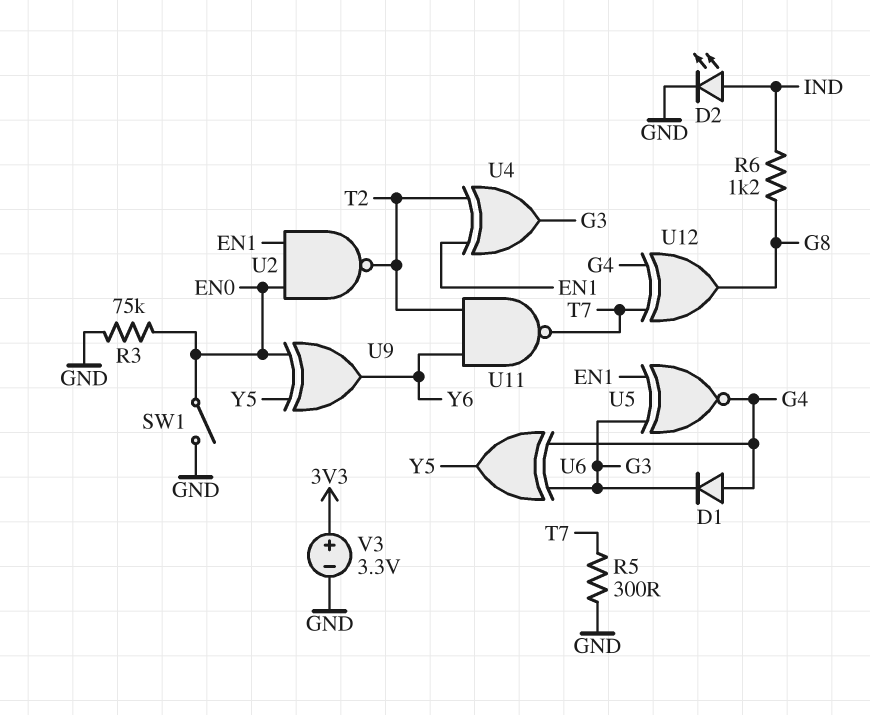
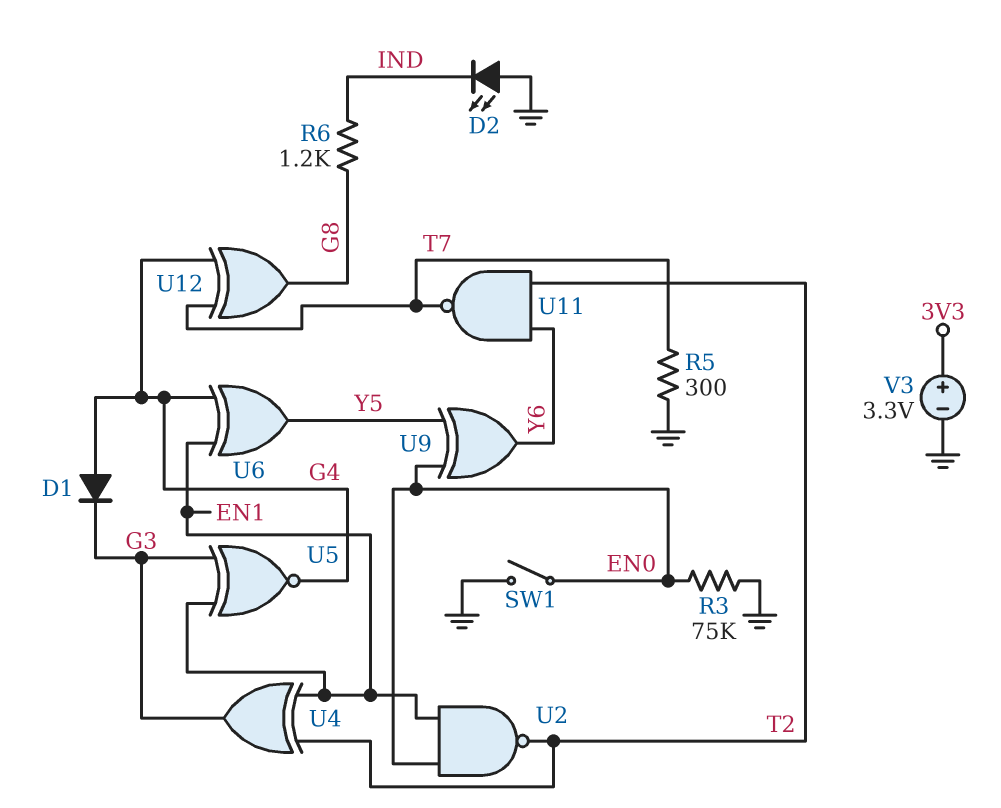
D2: LED (A IND, K GND) -> LED (A GND, K IND)
U6: XOR (in G3, in G4, out Y5) -> XOR (in EN1, in G4, out Y5)

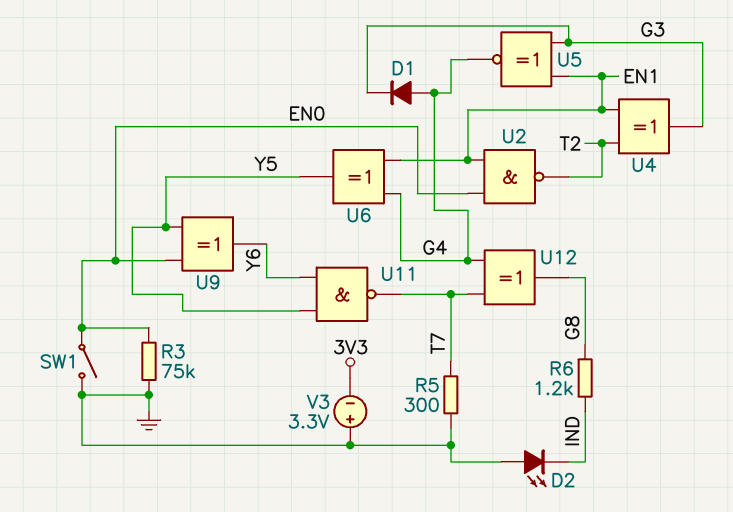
U11: NAND (in T2, in Y6, out T7) -> NAND (in Y5, in Y6, out T7)
V3: 3.3V (plus 3V3, minus GND) -> 3.3V (plus GND, minus 3V3)

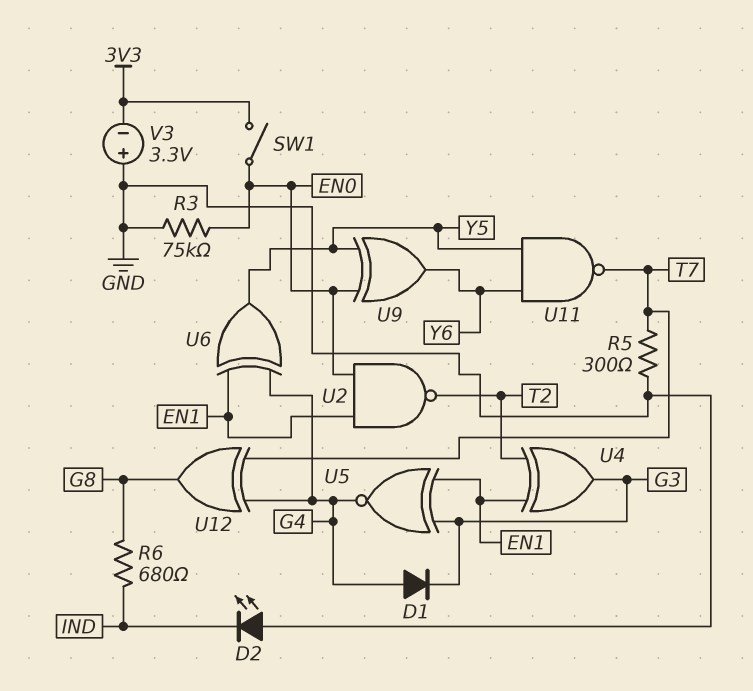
R6: 1.2k (G8, IND) -> 680 (G8, IND)
SW1: switch (EN0, GND) -> switch (3V3, EN0)

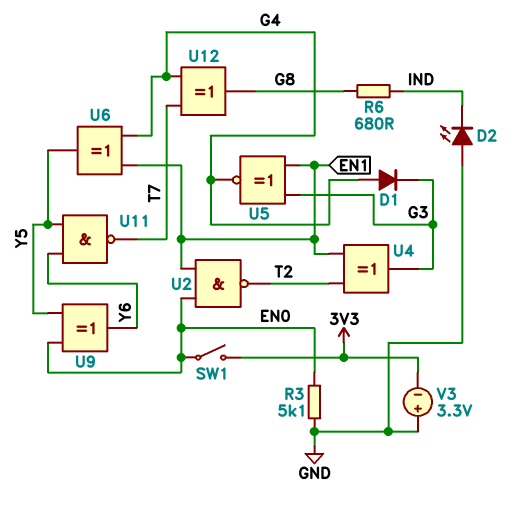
R3: 75k (EN0, GND) -> 5.1k (EN0, GND)
R5: 300 (GND, T7) -> none

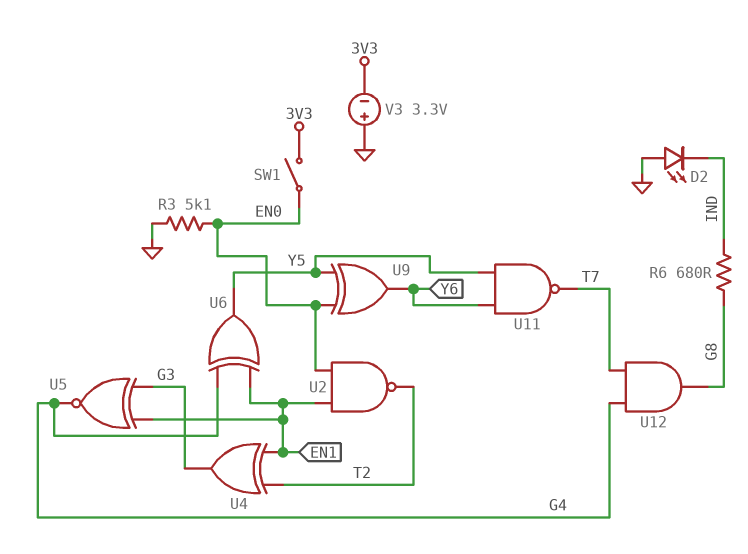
D1: diode (A G4, K G3) -> none
U12: XOR (in G4, in T7, out G8) -> AND (in G4, in T7, out G8)

